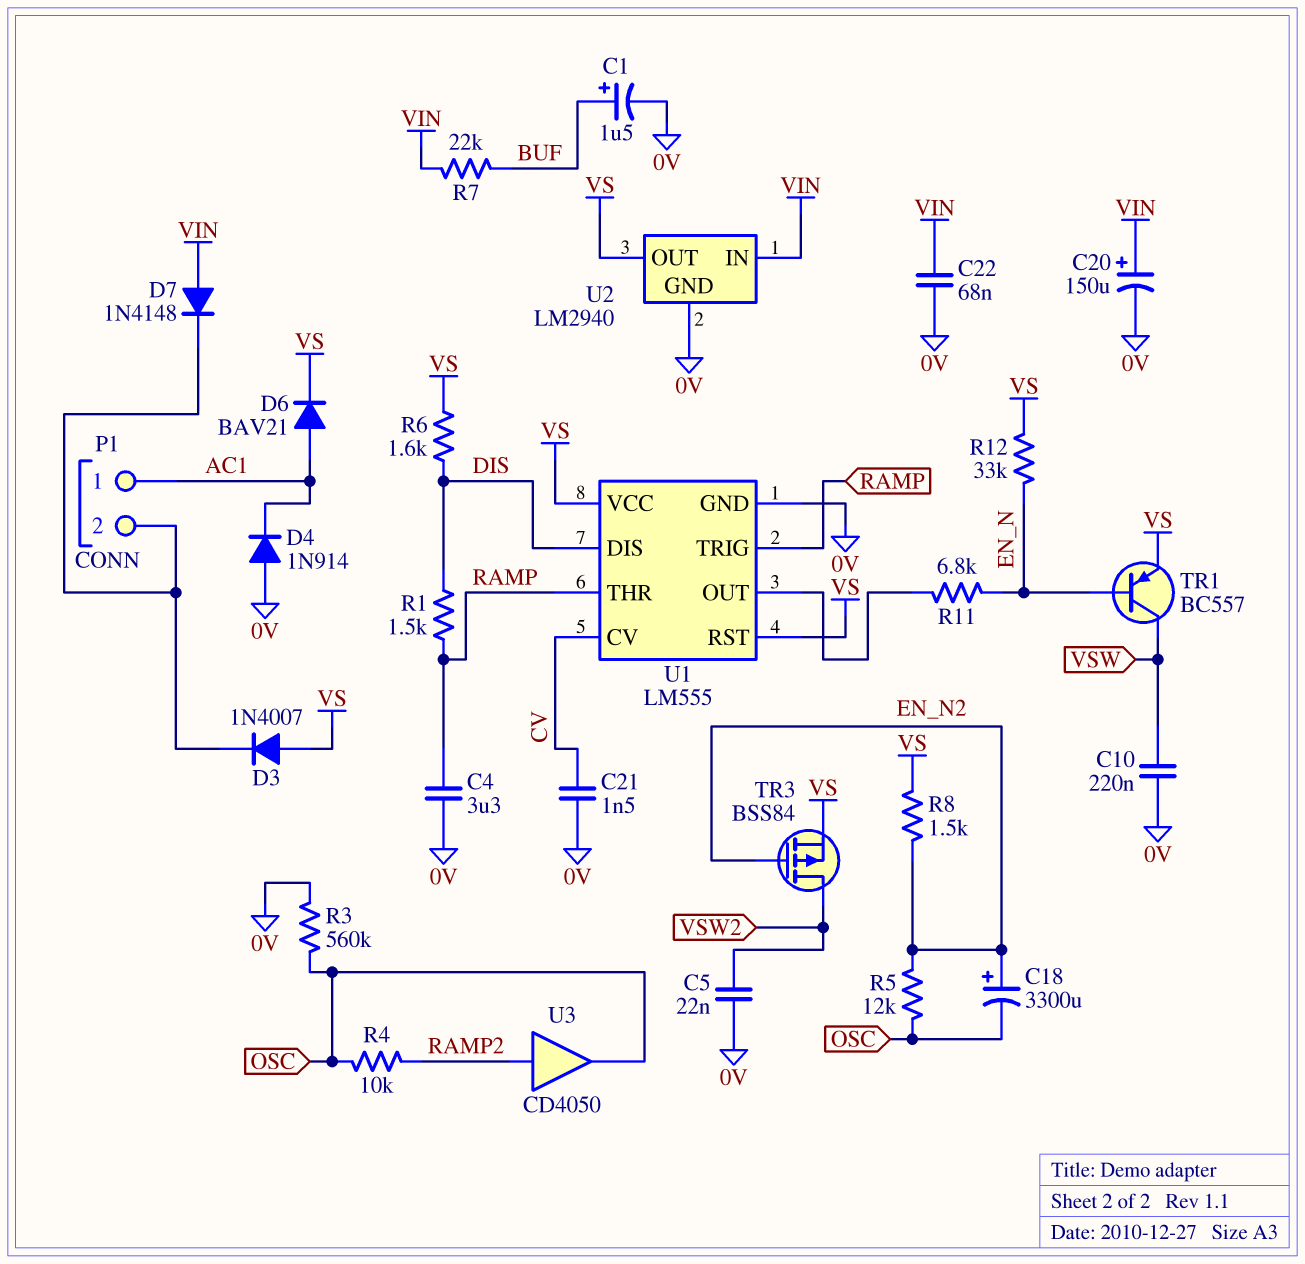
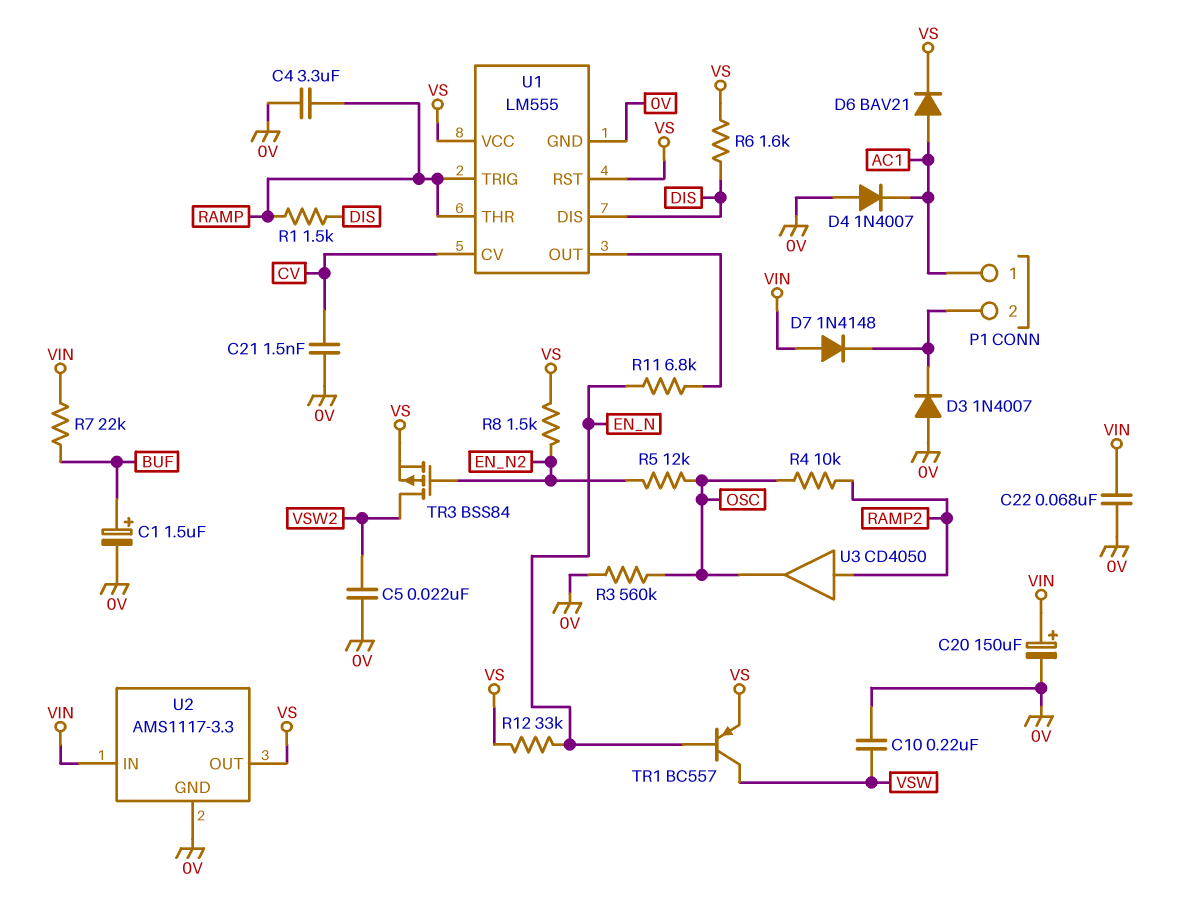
C18: 3300uF (plus EN_N2, minus OSC) -> none
D3: diode 1N4007 (A VS, K P1/2) -> diode 1N4007 (A 0V, K P1/2)
D4: diode 1N914 (A 0V, K AC1) -> diode 1N4007 (A 0V, K AC1)
U2: LM2940 -> AMS1117-3.3

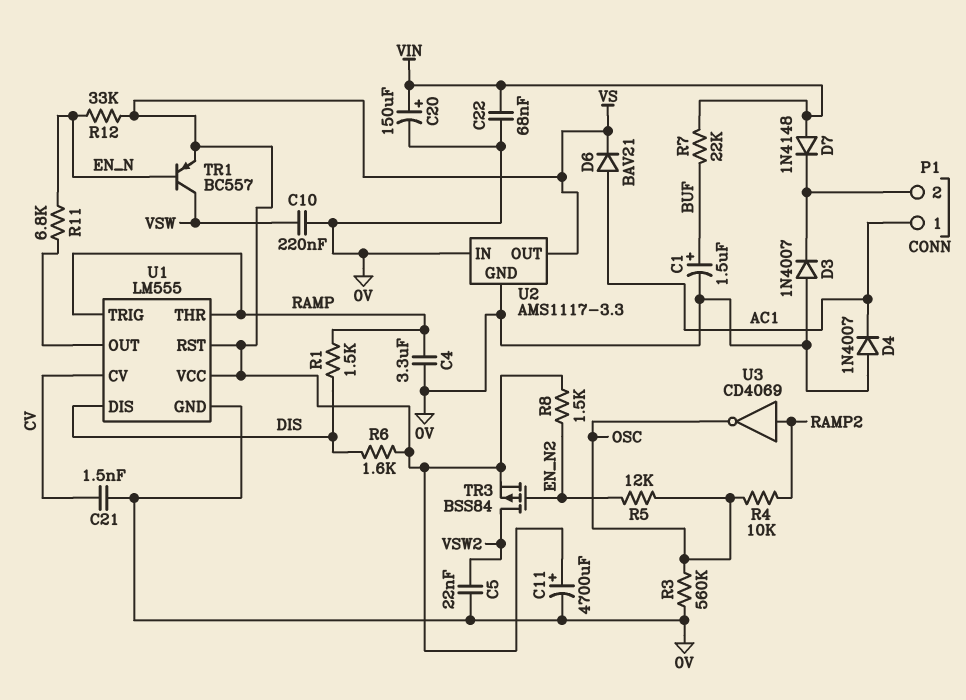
C11: none -> 4700uF (plus VS, minus 0V)
U2 pin IN: VIN -> 0V
U3: buffer CD4050 (in RAMP2, out OSC) -> NOT CD4069 (in RAMP2, out OSC)

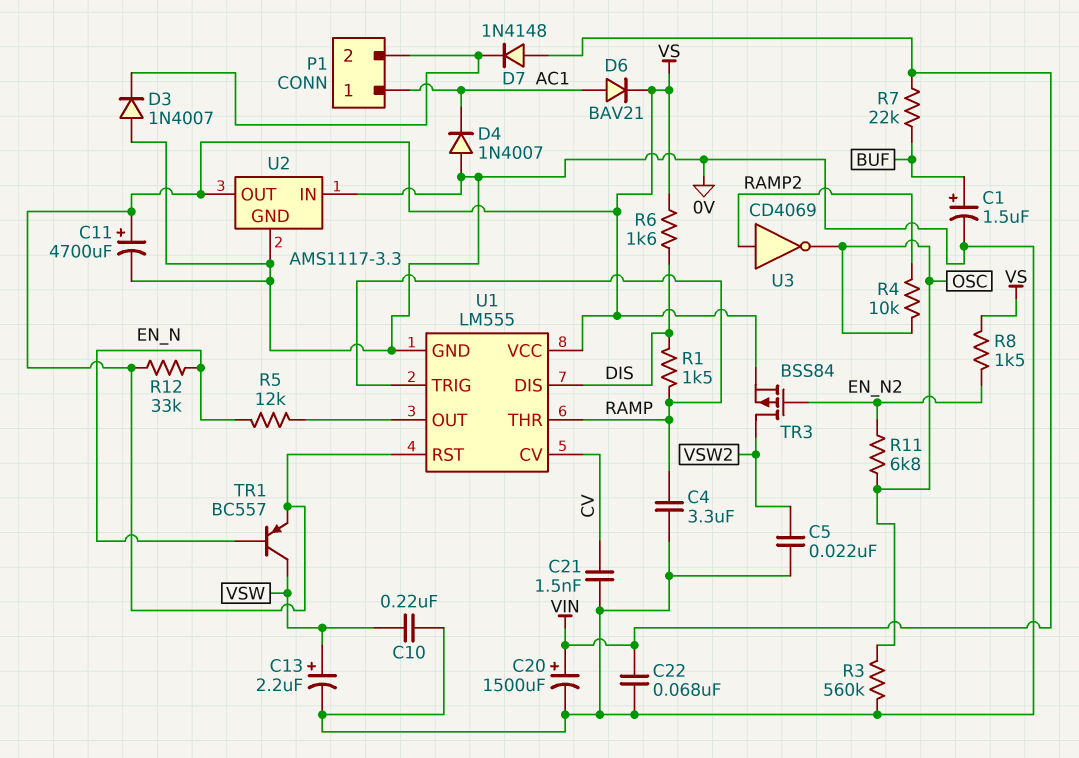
C13: none -> 2.2uF (plus VSW, minus 0V)
C20: 150uF (plus VIN, minus 0V) -> 1500uF (plus VIN, minus 0V)
R5: 12k (EN_N2, OSC) -> 12k (EN_N, U1/OUT)
R11: 6.8k (EN_N, U1/OUT) -> 6.8k (EN_N2, OSC)

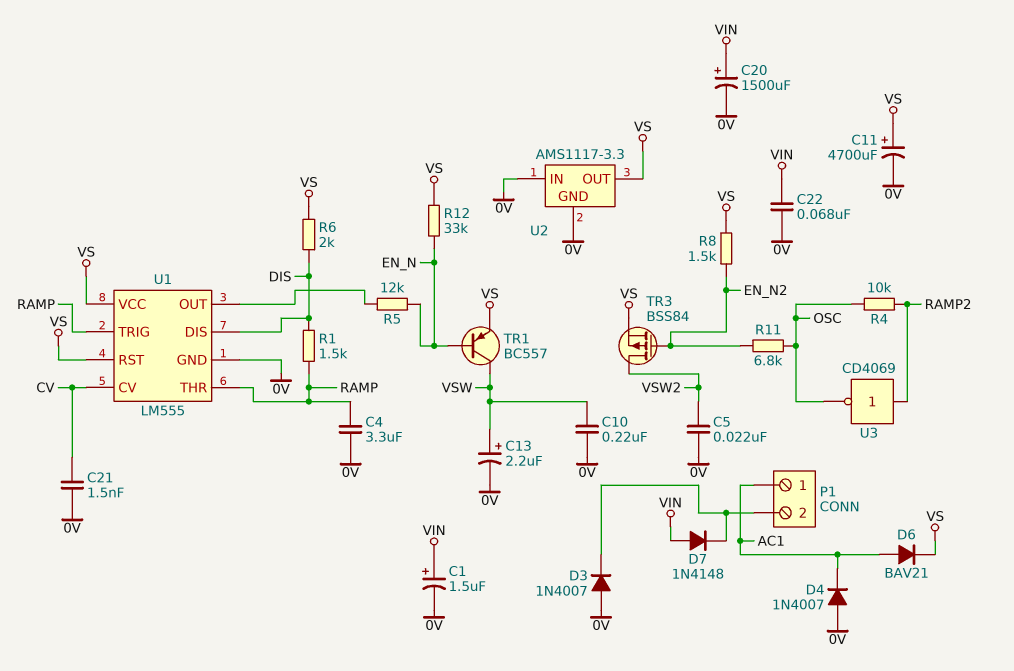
C1: 1.5uF (plus BUF, minus 0V) -> 1.5uF (plus VIN, minus 0V)
R3: 560k (0V, OSC) -> none
R6: 1.6k (DIS, VS) -> 2k (DIS, VS)
R7: 22k (BUF, VIN) -> none

